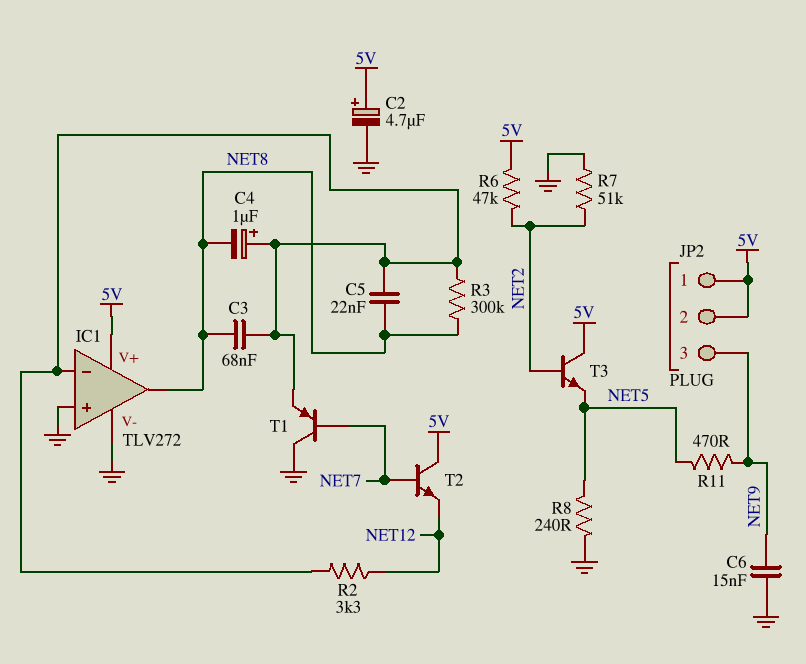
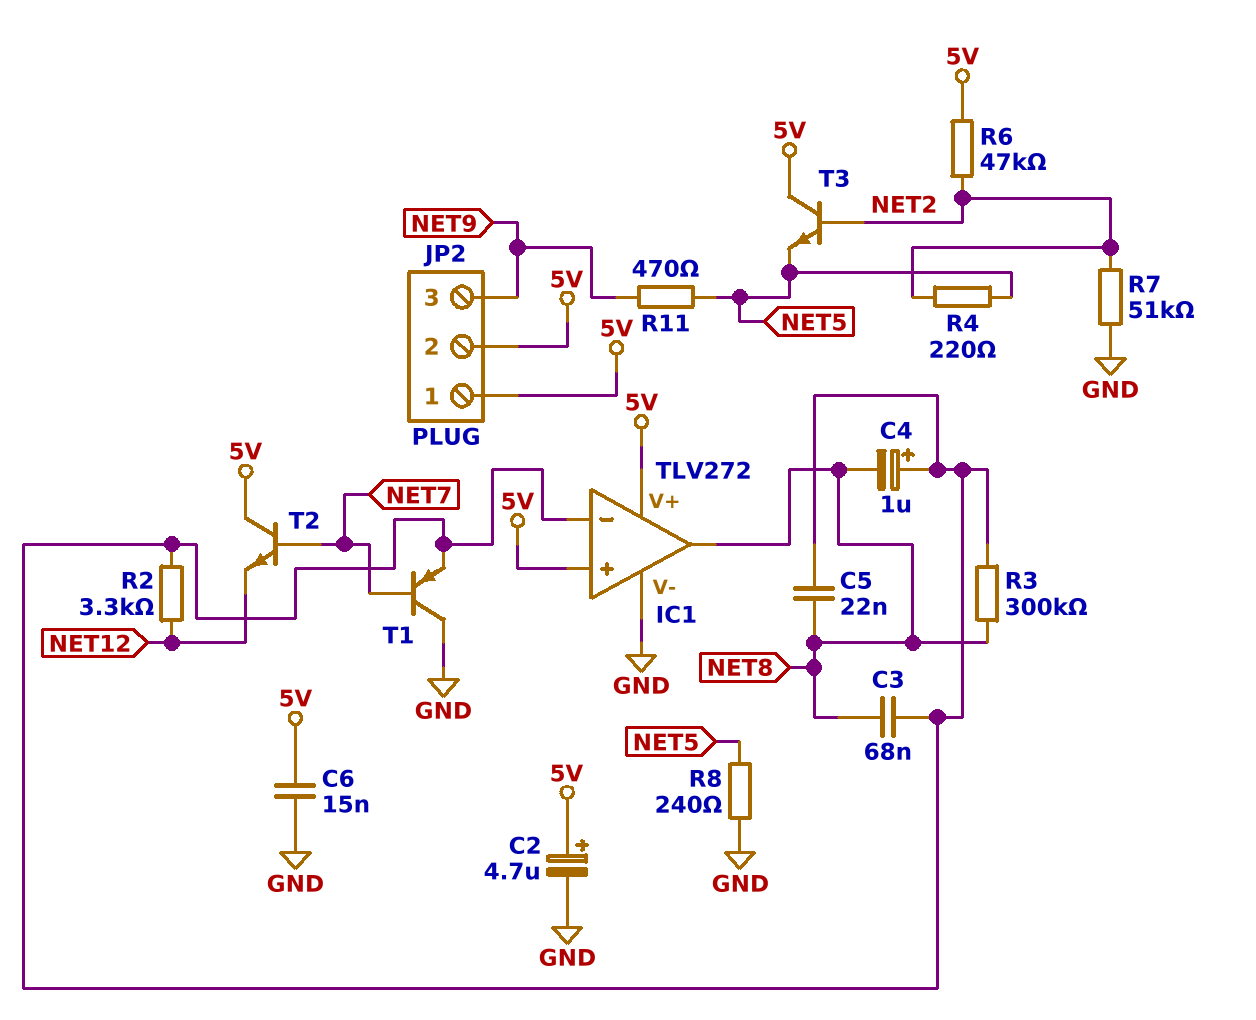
C6: 15nF (GND, NET9) -> 15nF (5V, GND)
IC1 pin in+: GND -> 5V
R4: none -> 220 (NET2, NET5)

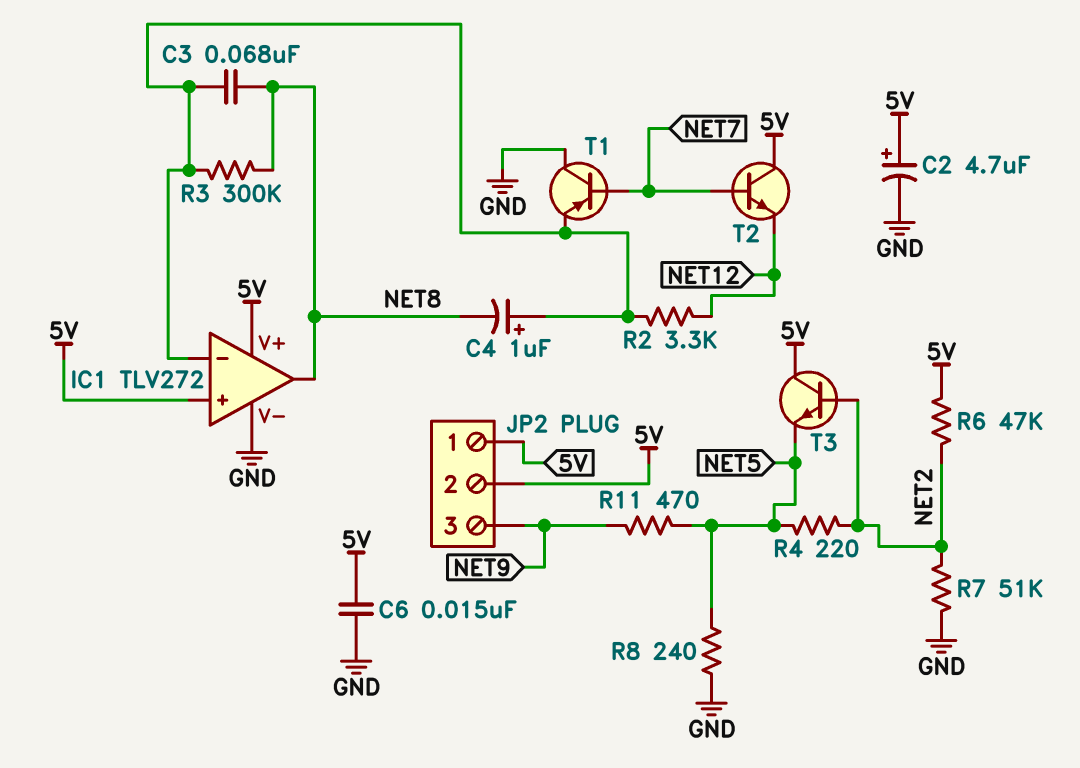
C5: 22nF (IC1/in-, NET8) -> none

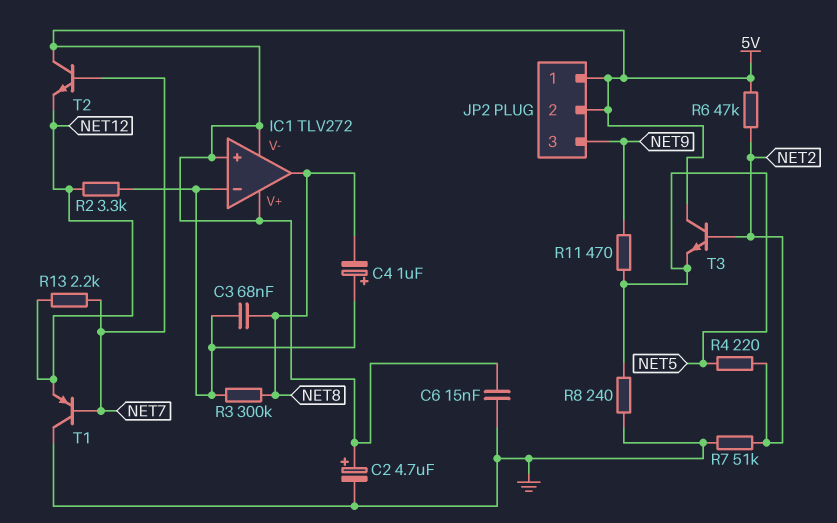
IC1 pin V-: GND -> 5V
R13: none -> 2.2k (NET7, NET12)
T1: PNP (B NET7, C GND, E IC1/in-) -> PNP (B NET7, C GND, E NET12)

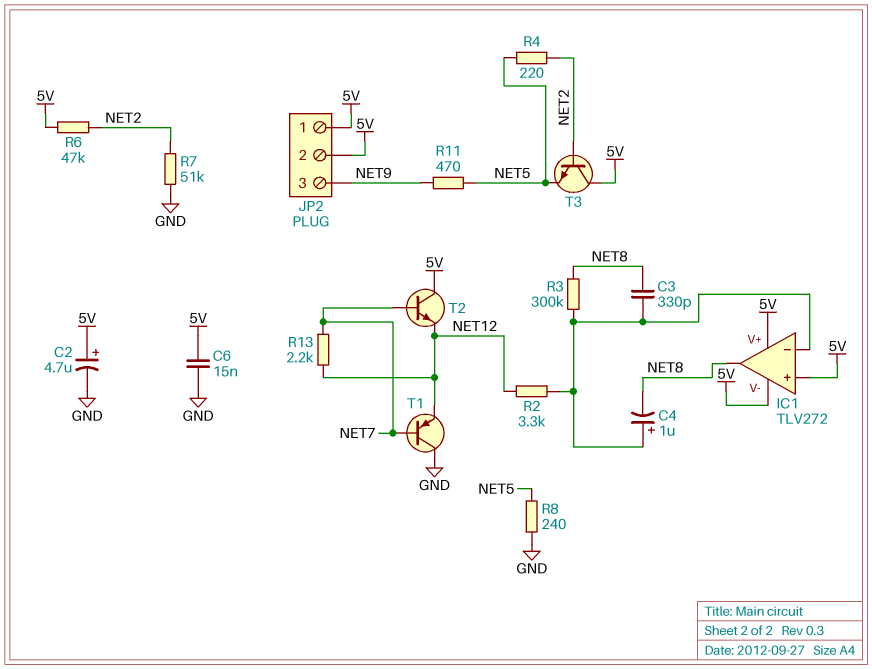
C3: 68nF (IC1/in-, NET8) -> 330pF (IC1/in-, NET8)

